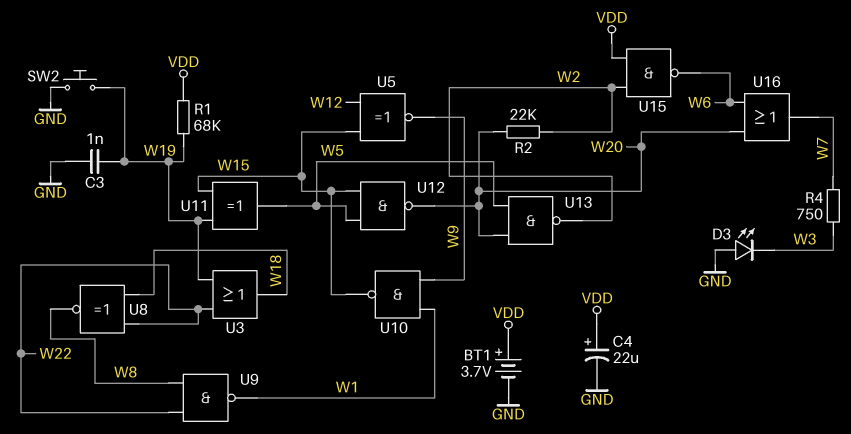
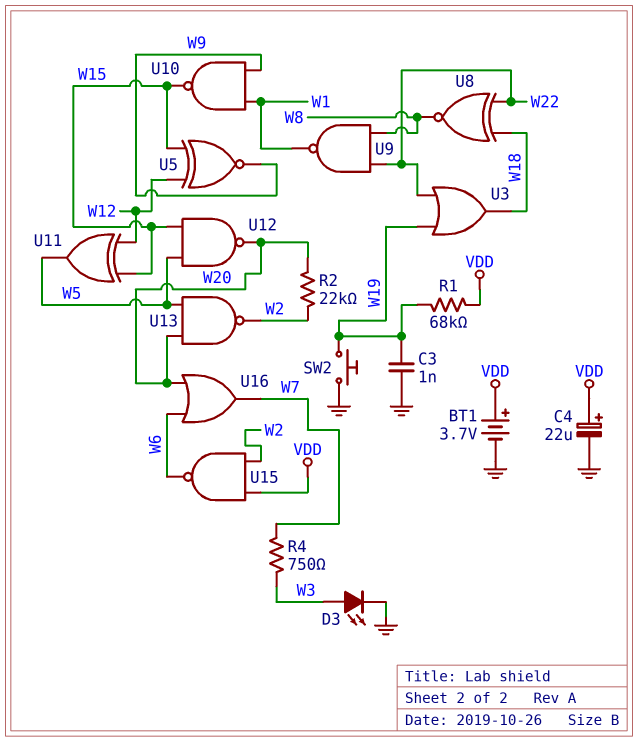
D3: LED (A GND, K W3) -> LED (A W3, K GND)
U11: XOR (in W15, in W19, out W5) -> XOR (in W12, in W15, out W5)

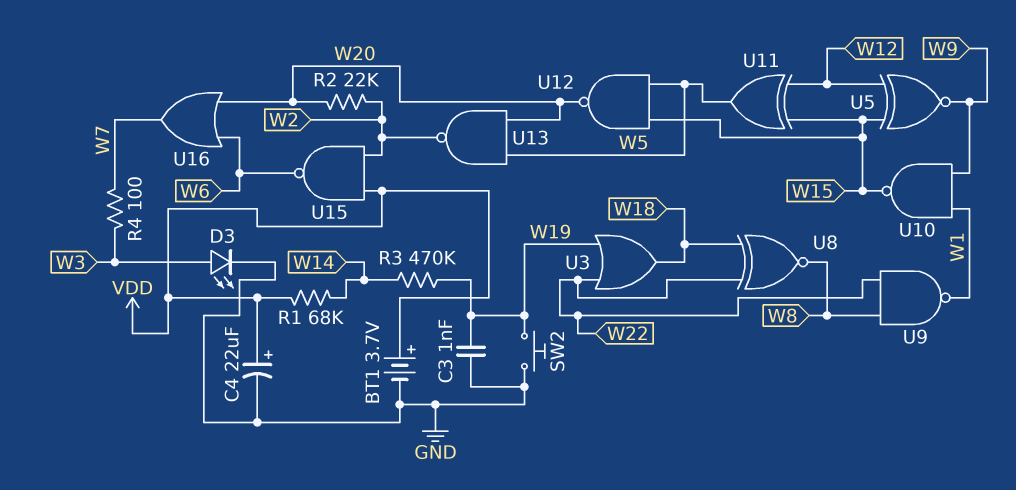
R1: 68k (VDD, W19) -> 68k (VDD, W14)
R3: none -> 470k (W14, W19)
R4: 750 (W3, W7) -> 100 (W3, W7)

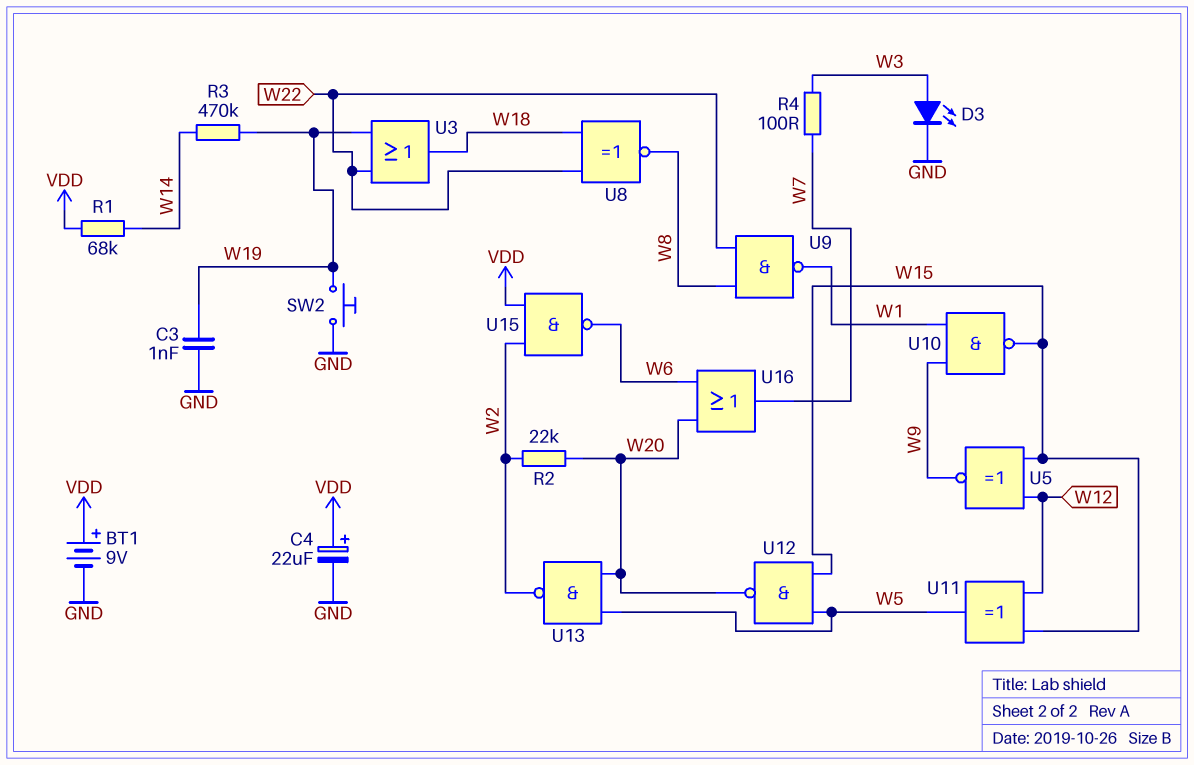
BT1: 3.7V (plus VDD, minus GND) -> 9V (plus VDD, minus GND)

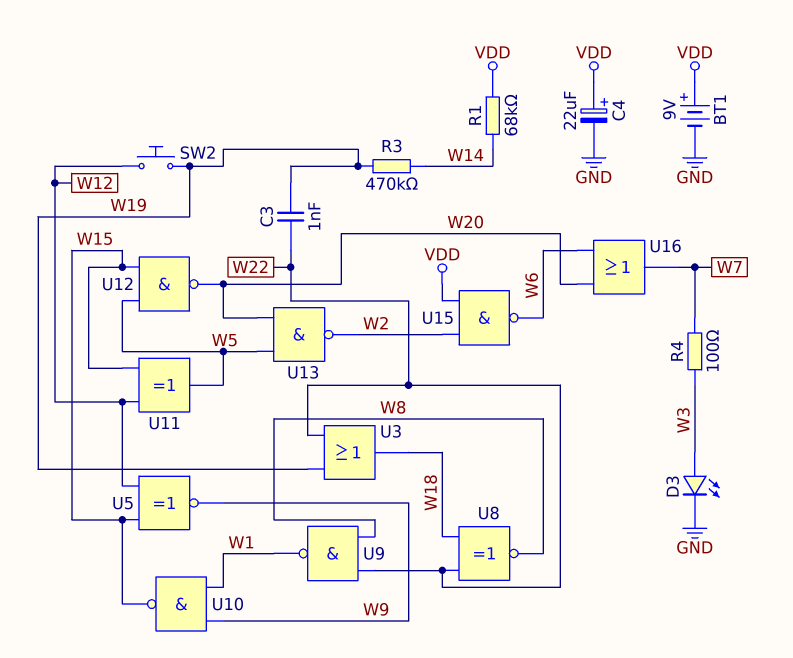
C3: 1nF (GND, W19) -> 1nF (W19, W22)
R2: 22k (W2, W20) -> none
SW2: button (GND, W19) -> button (W12, W19)

